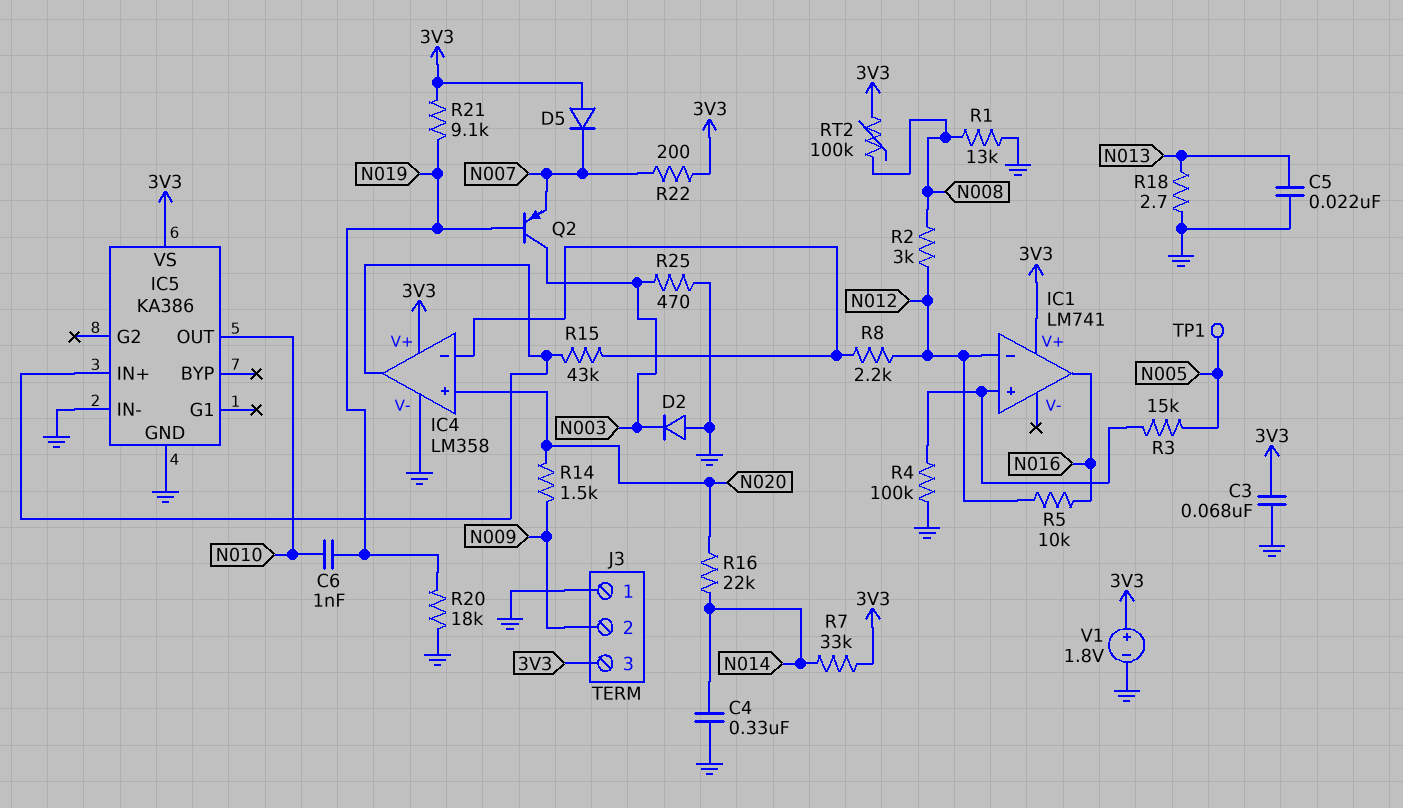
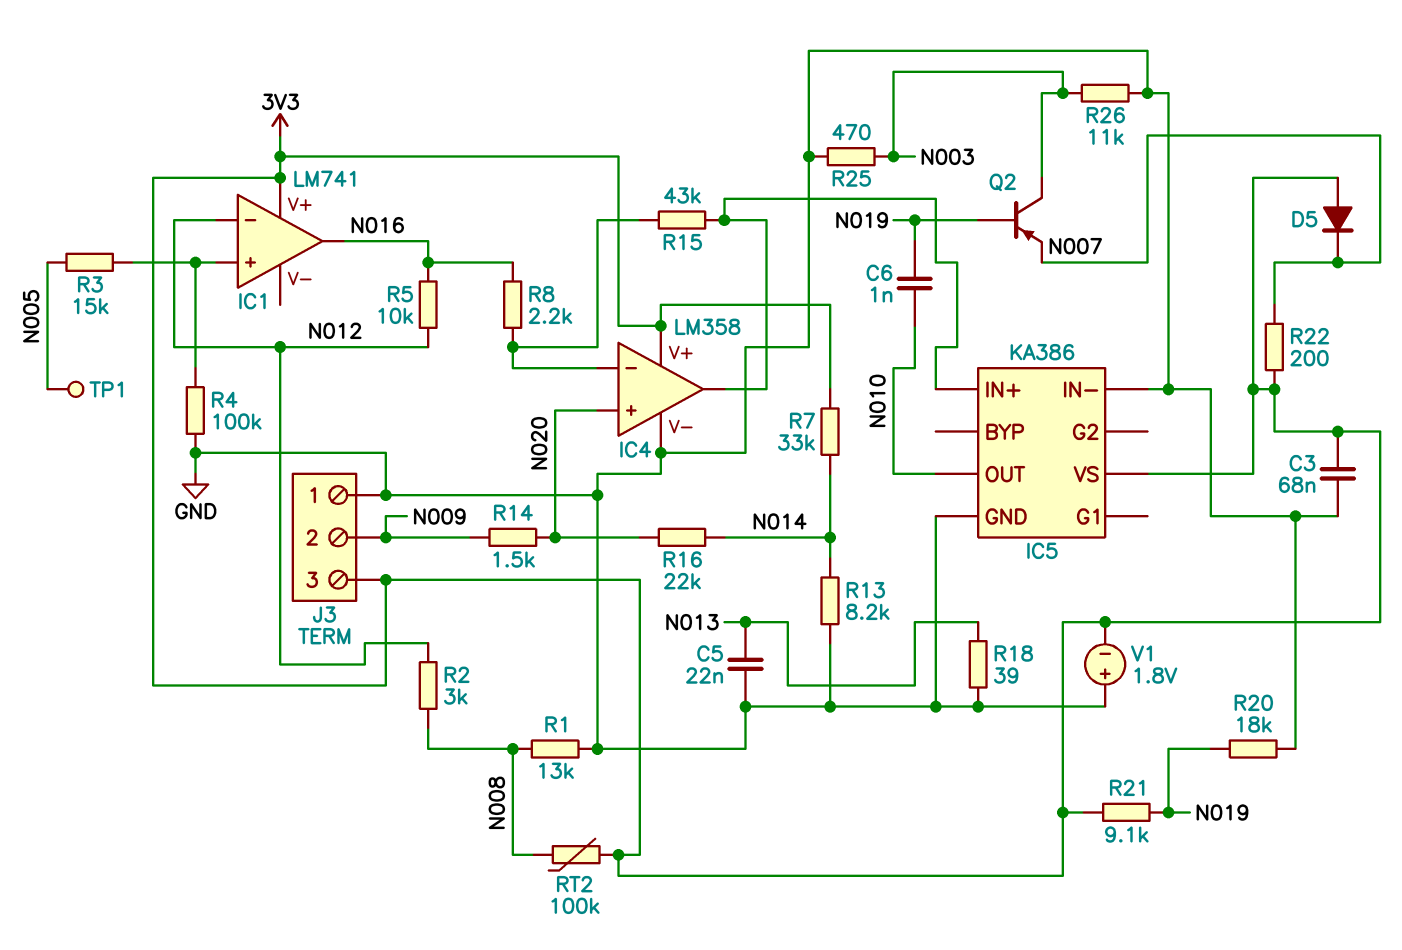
C4: 330nF (GND, N014) -> none
D2: diode (A GND, K N003) -> none
R8: 2.2k (IC4/in-, N012) -> 2.2k (IC4/in-, N016)
R13: none -> 8.2k (GND, N014)
R18: 2.7 (GND, N013) -> 39 (GND, N013)
R26: none -> 11k (GND, N003)
V1: 1.8V (plus 3V3, minus GND) -> 1.8V (plus GND, minus 3V3)

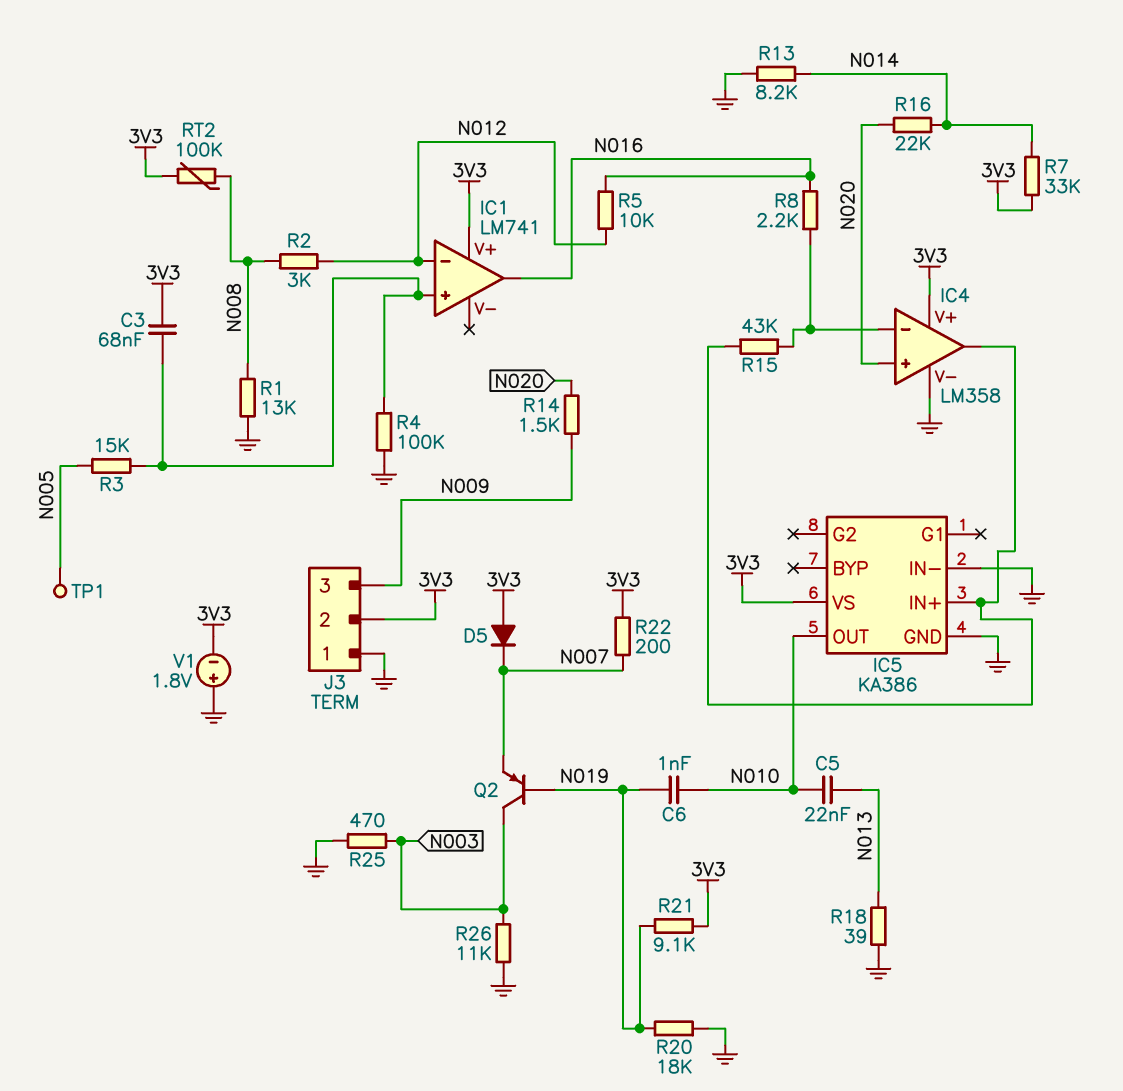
C3: 68nF (3V3, GND) -> 68nF (3V3, IC1/in+)
C5: 22nF (GND, N013) -> 22nF (N010, N013)
J3 pin 2: N009 -> 3V3
J3 pin 3: 3V3 -> N009

